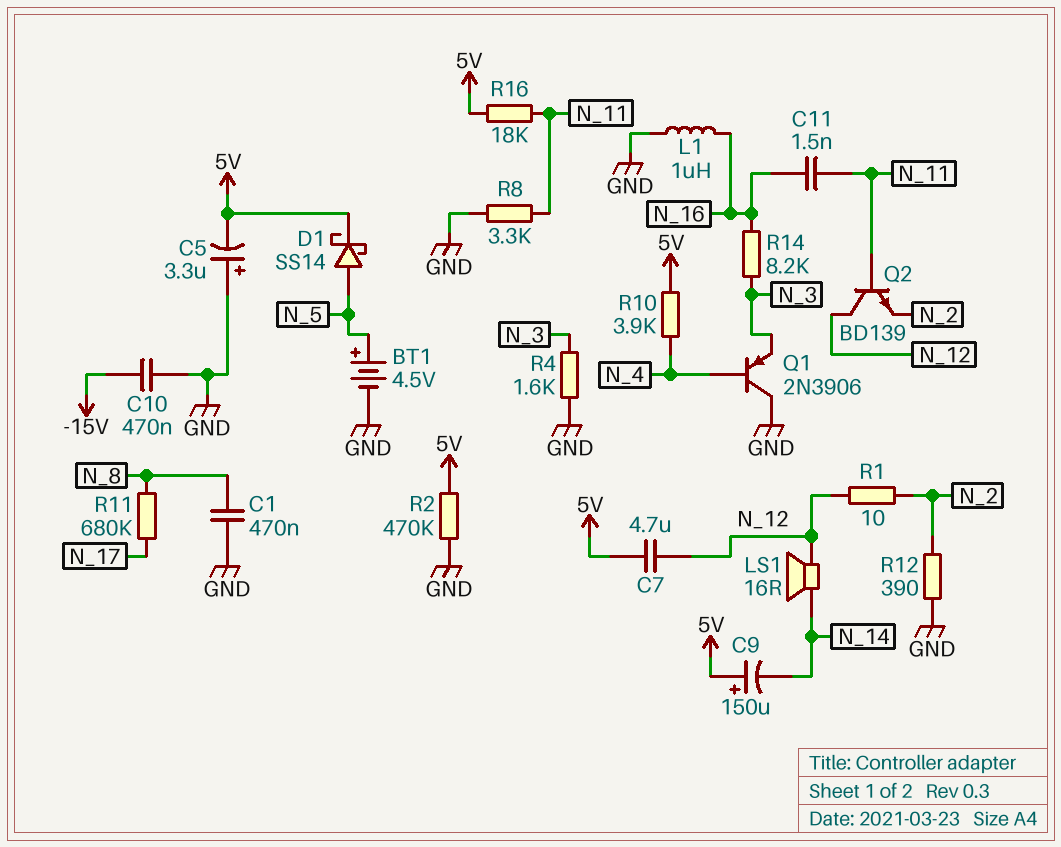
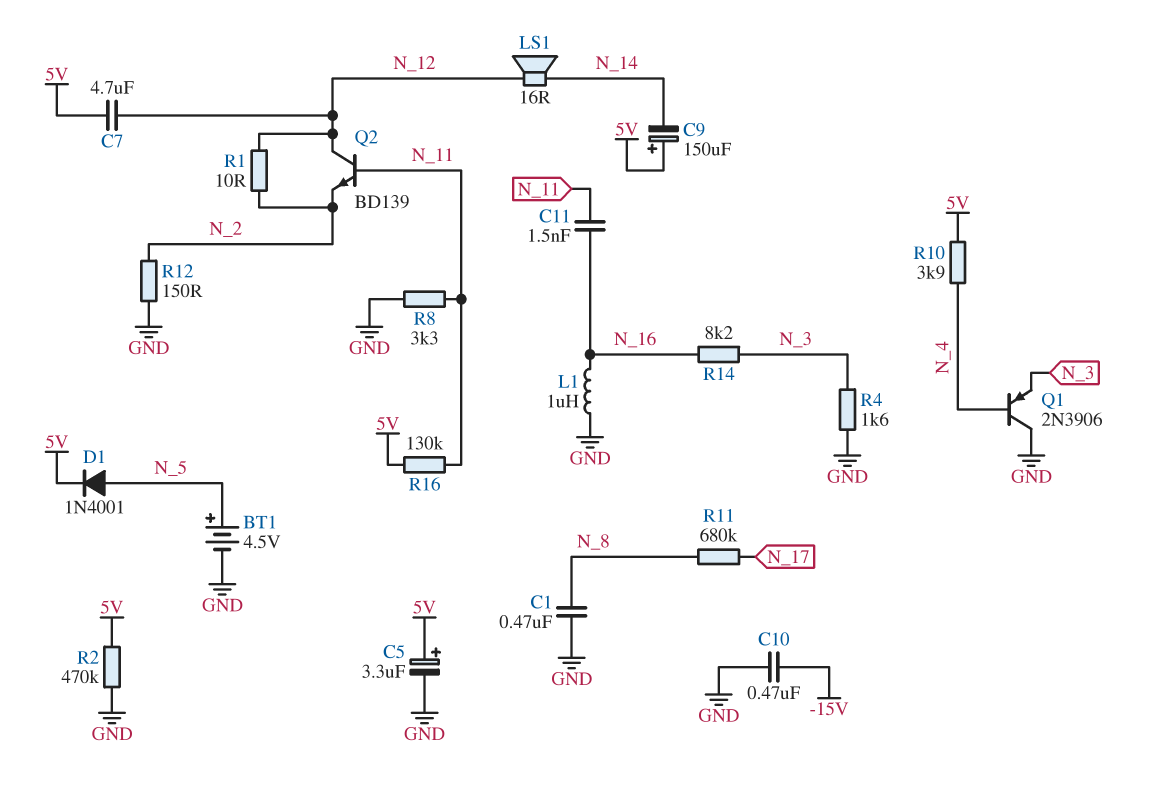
C5: 3.3uF (plus GND, minus 5V) -> 3.3uF (plus 5V, minus GND)
D1: schottky SS14 (A N_5, K 5V) -> diode 1N4001 (A N_5, K 5V)
R12: 390 (GND, N_2) -> 150 (GND, N_2)
R16: 18k (5V, N_11) -> 130k (5V, N_11)

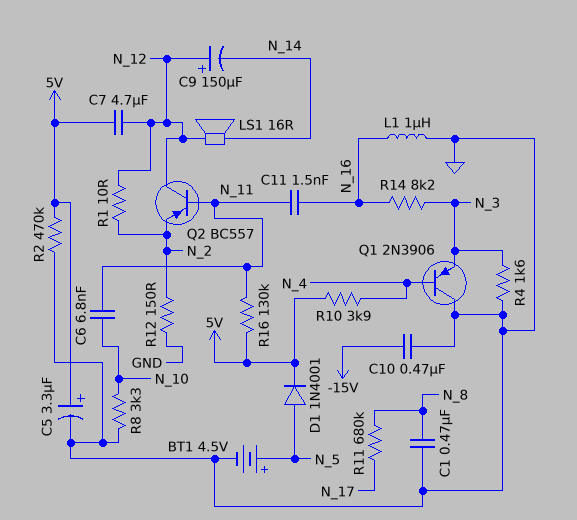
C6: none -> 6.8nF (N_10, N_11)
C9: 150uF (plus 5V, minus N_14) -> 150uF (plus N_12, minus N_14)
Q2: NPN BD139 (B N_11, C N_12, E N_2) -> PNP BC557 (B N_11, C N_12, E N_2)
R8: 3.3k (GND, N_11) -> 3.3k (GND, N_10)

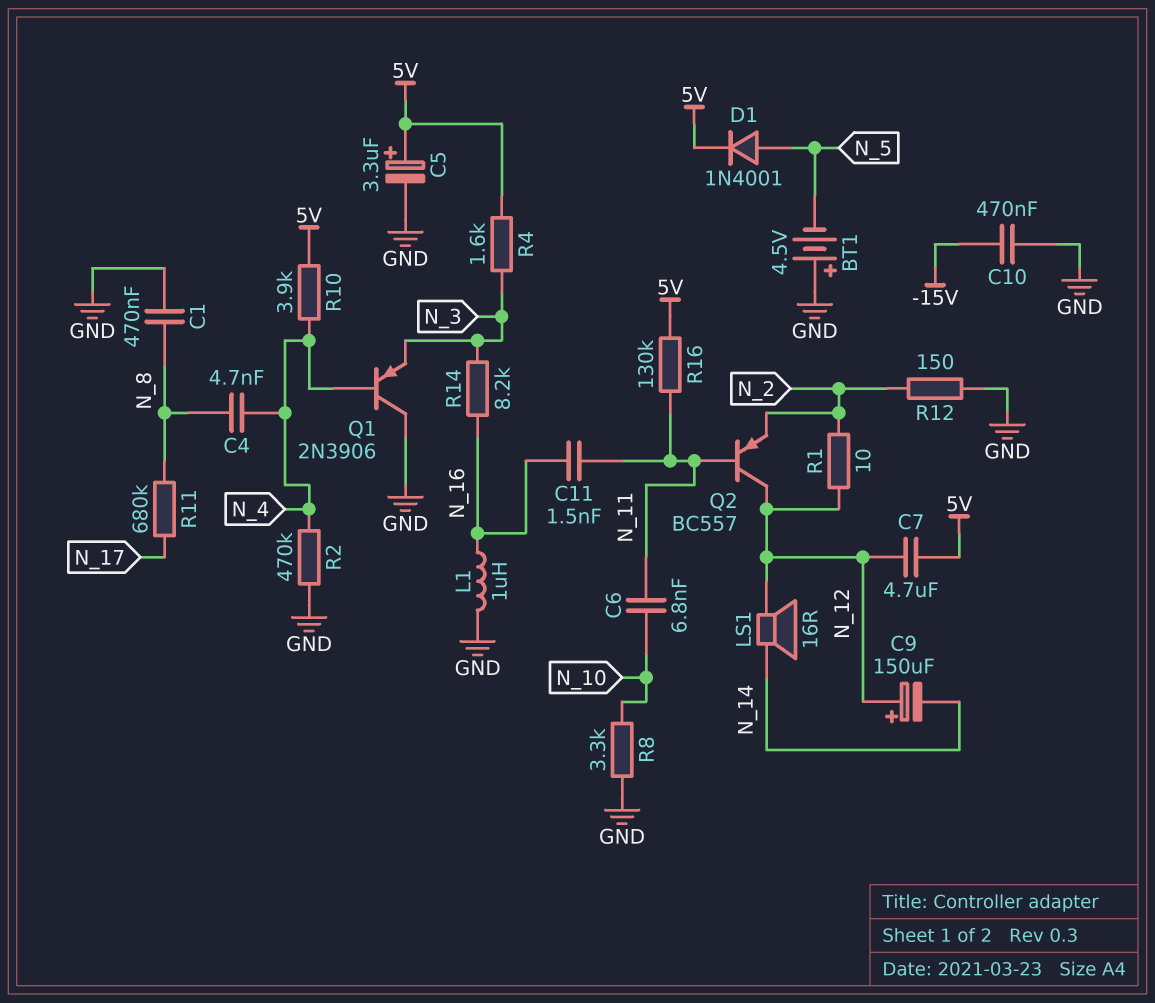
BT1: 4.5V (plus N_5, minus GND) -> 4.5V (plus GND, minus N_5)
C4: none -> 4.7nF (N_4, N_8)
R2: 470k (5V, GND) -> 470k (GND, N_4)
R4: 1.6k (GND, N_3) -> 1.6k (5V, N_3)

